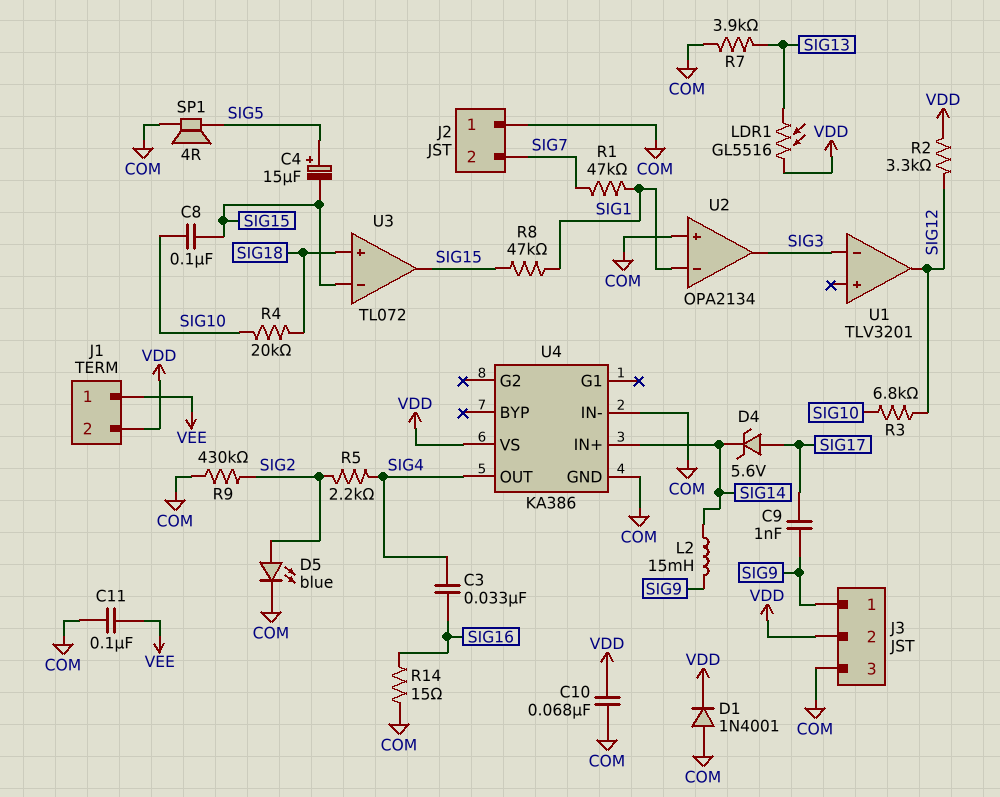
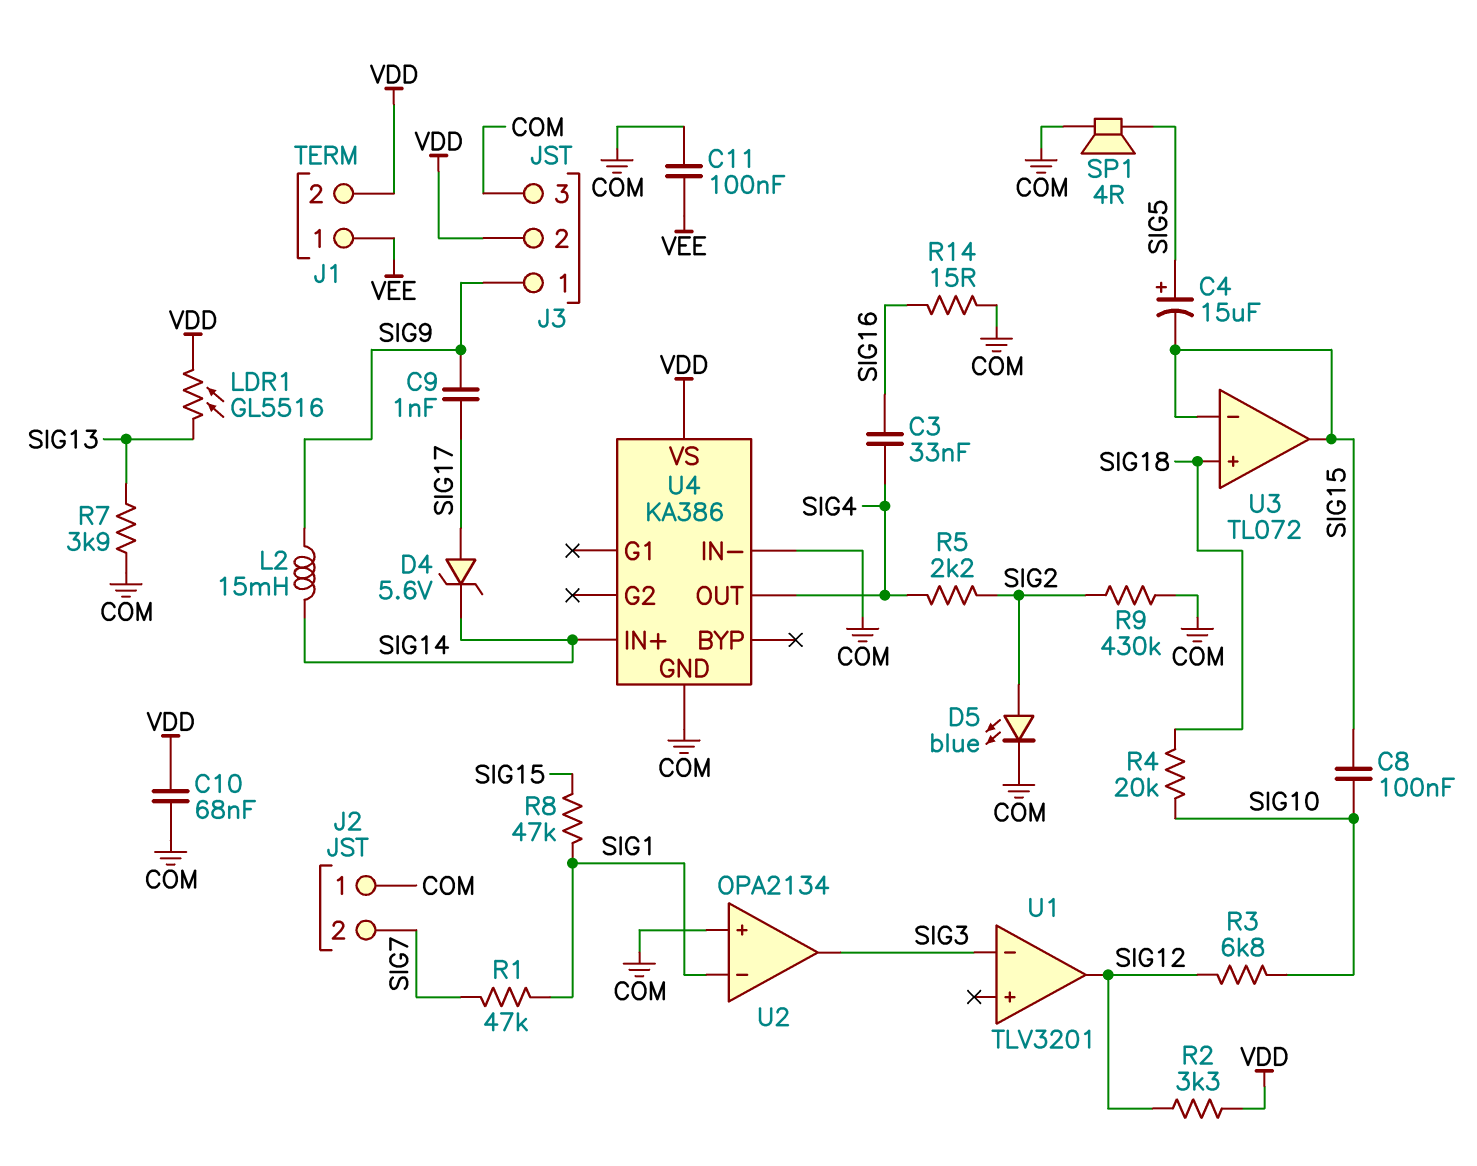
D1: diode 1N4001 (A COM, K VDD) -> none

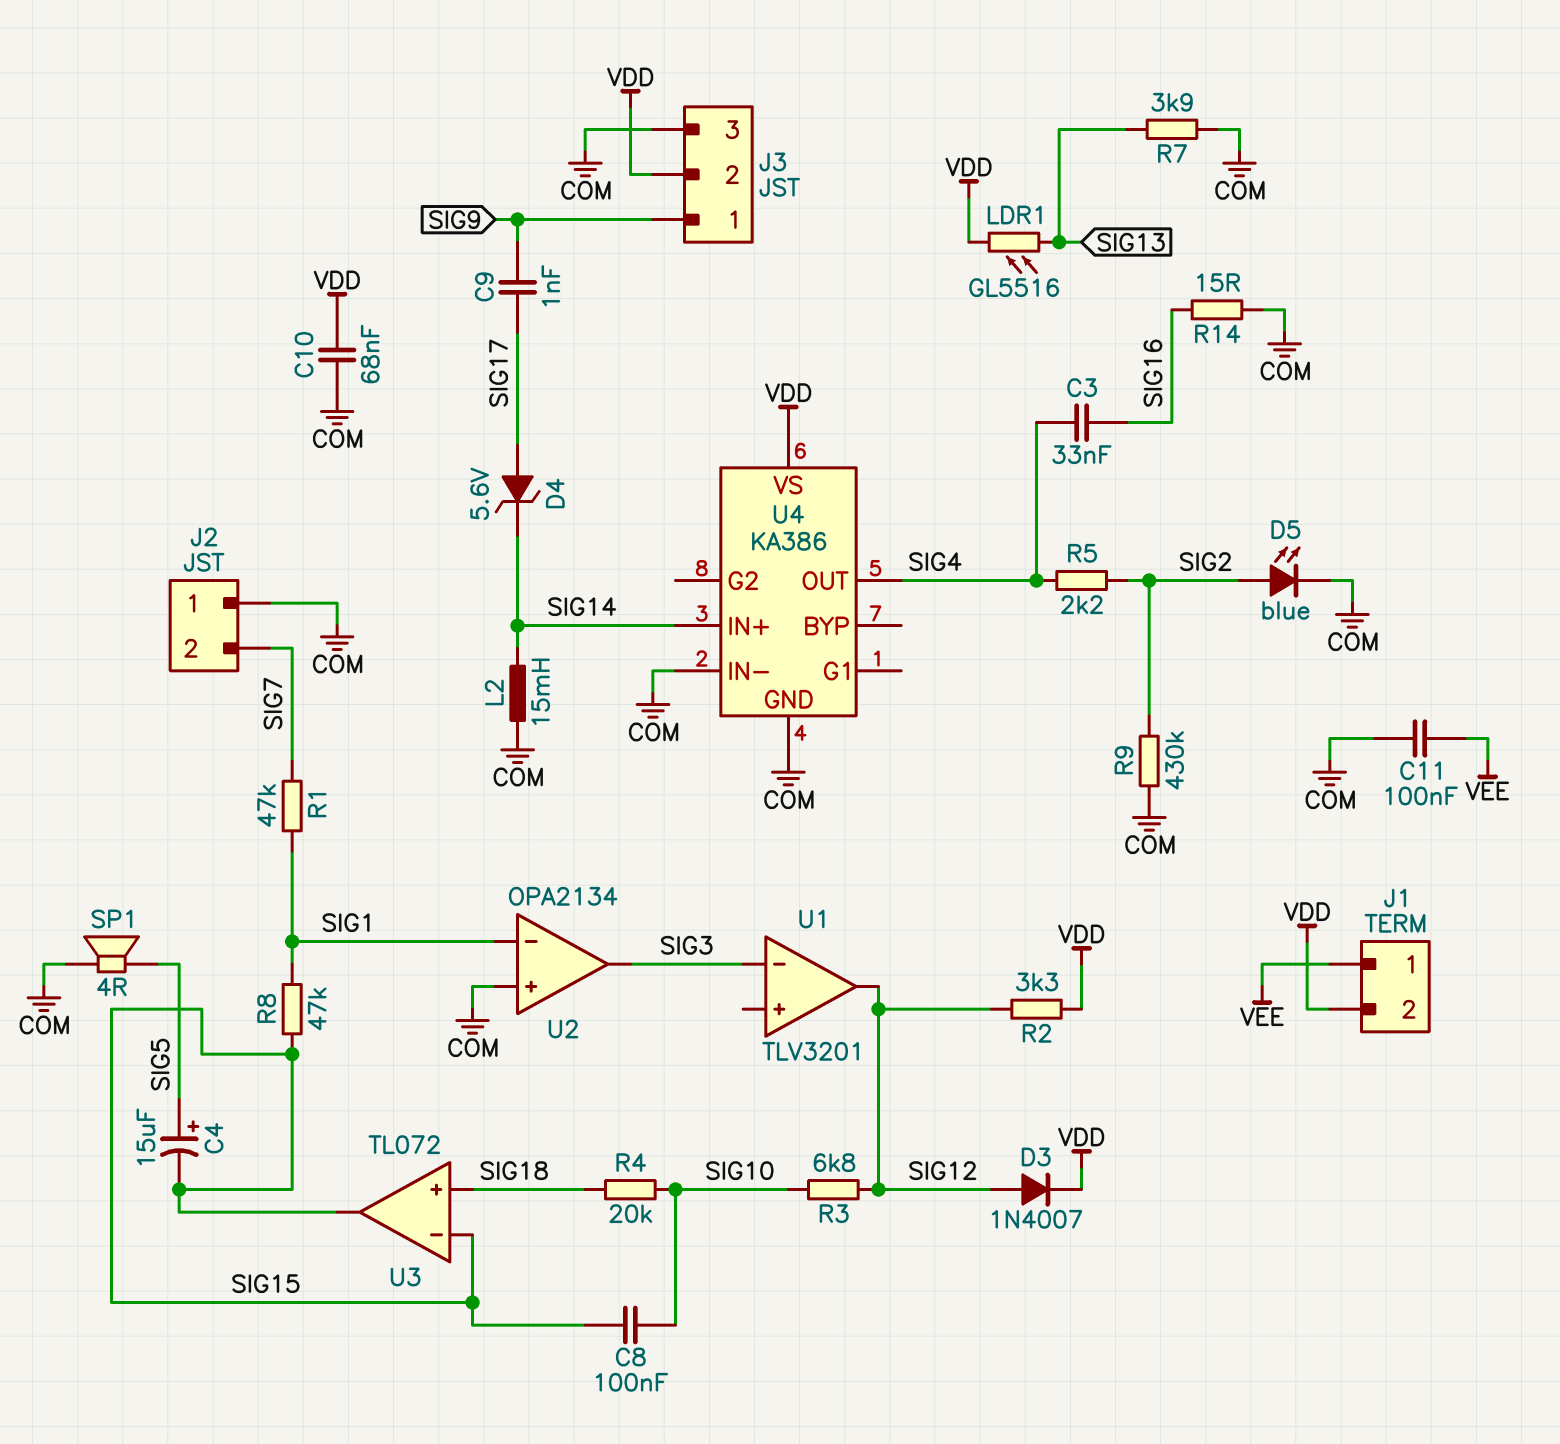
D3: none -> diode 1N4007 (A SIG12, K VDD)
L2: 15mH (SIG9, SIG14) -> 15mH (COM, SIG14)

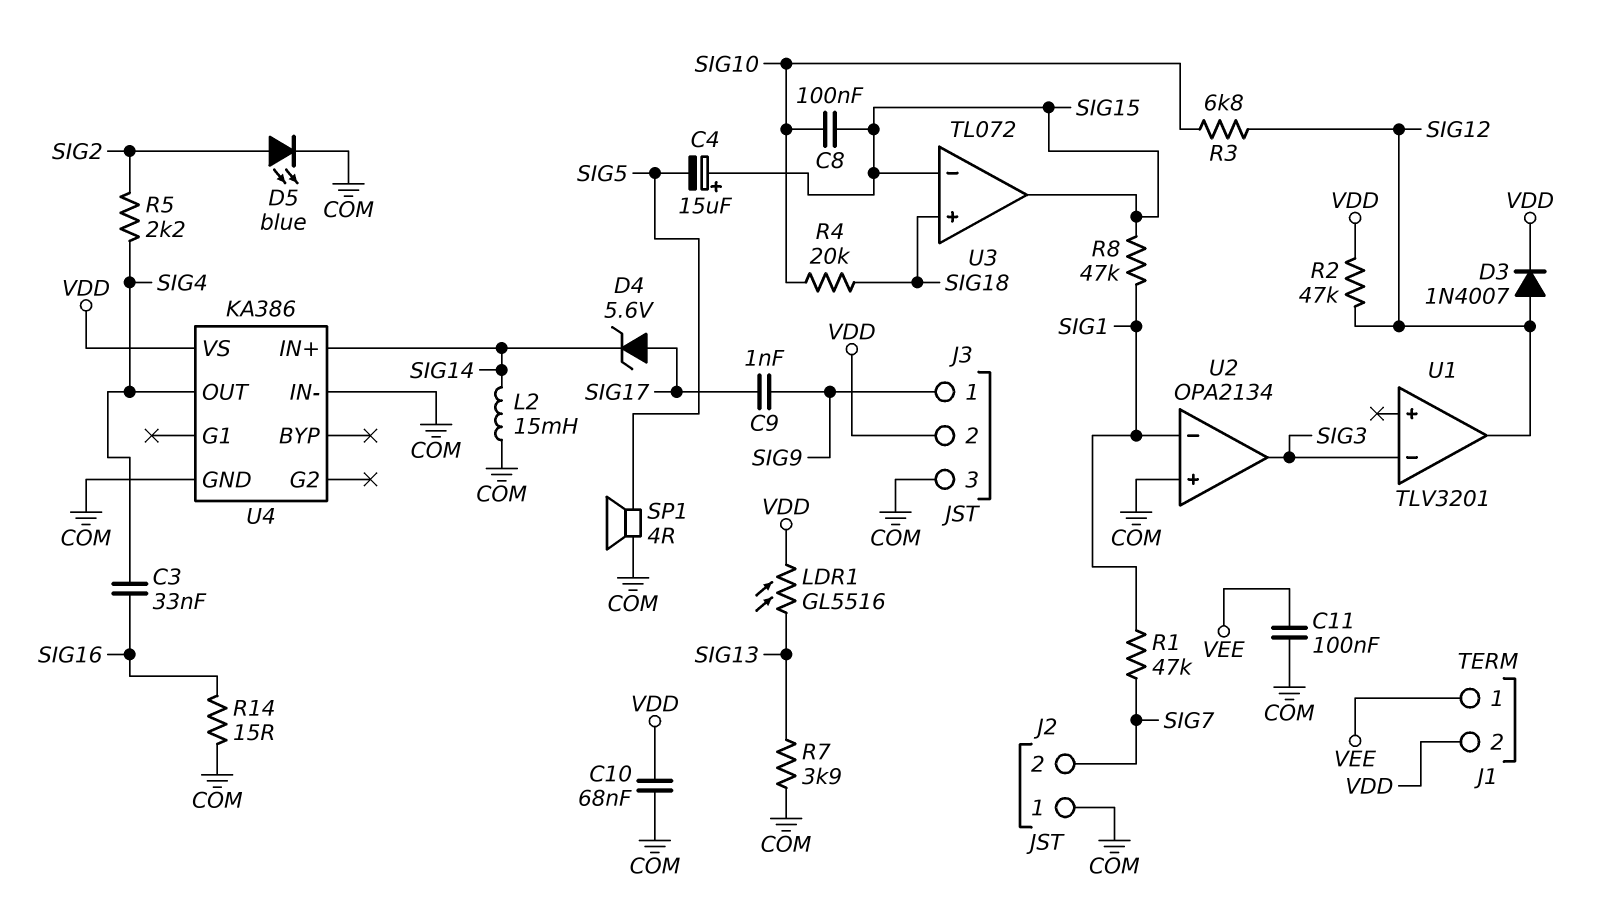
C4: 15uF (plus SIG5, minus SIG15) -> 15uF (plus SIG15, minus SIG5)
R2: 3.3k (SIG12, VDD) -> 47k (SIG12, VDD)
R9: 430k (COM, SIG2) -> none

